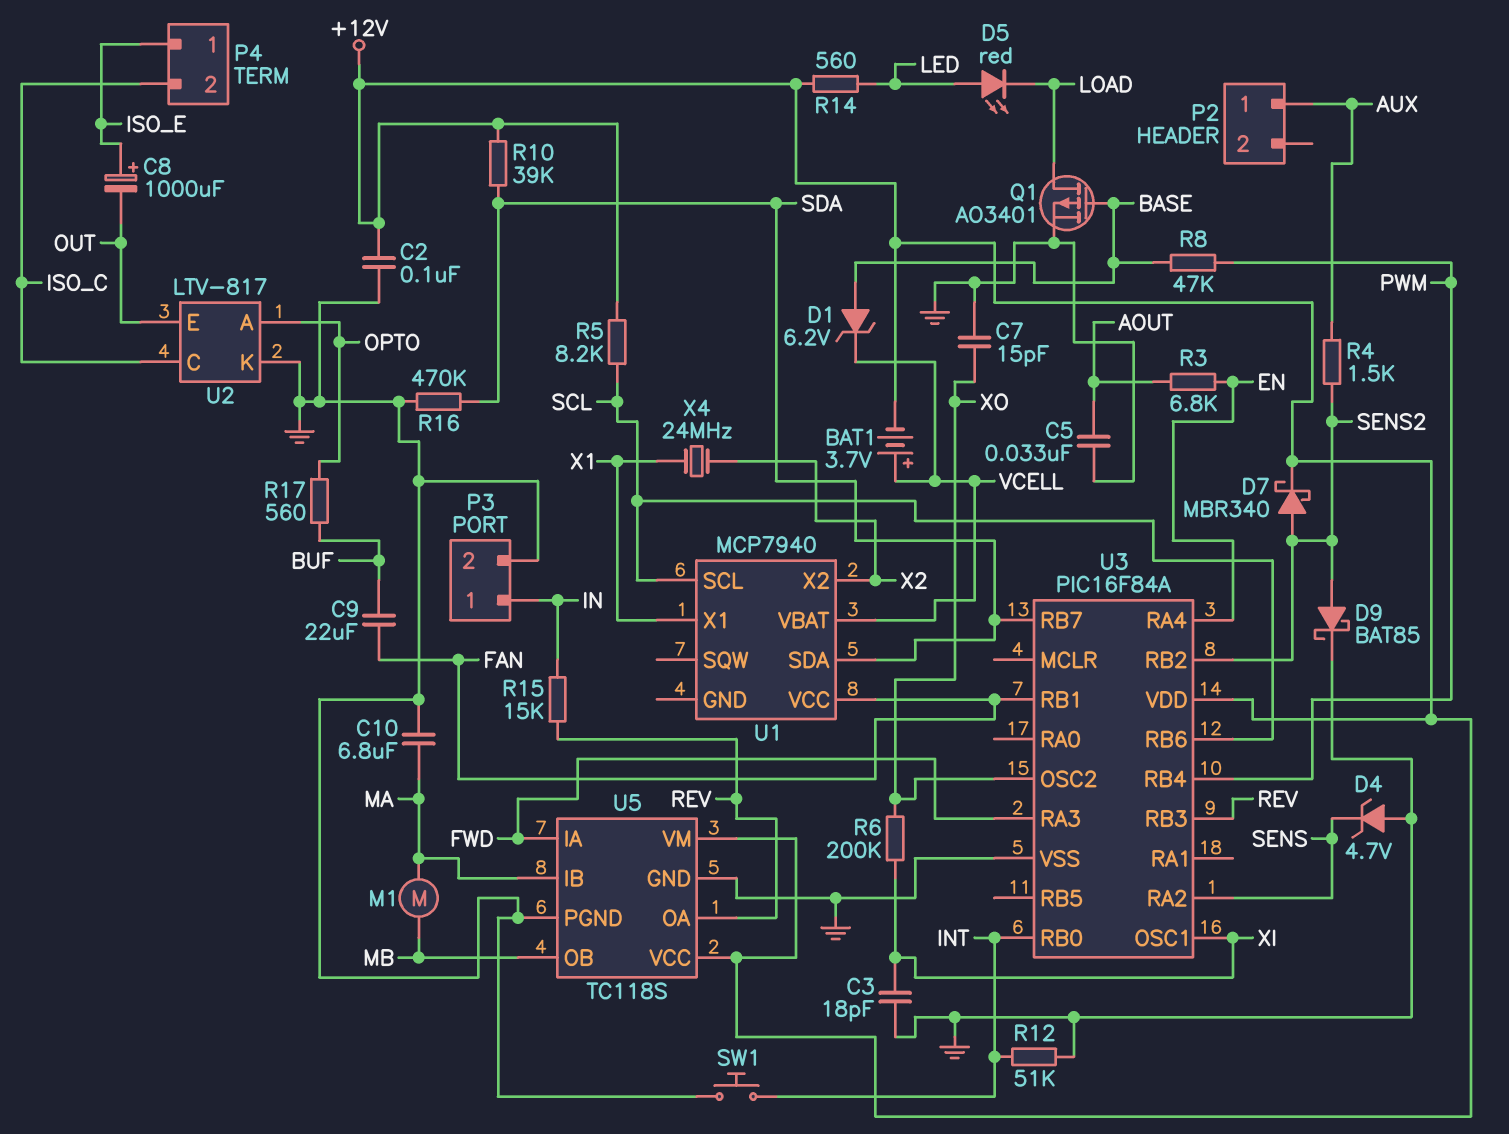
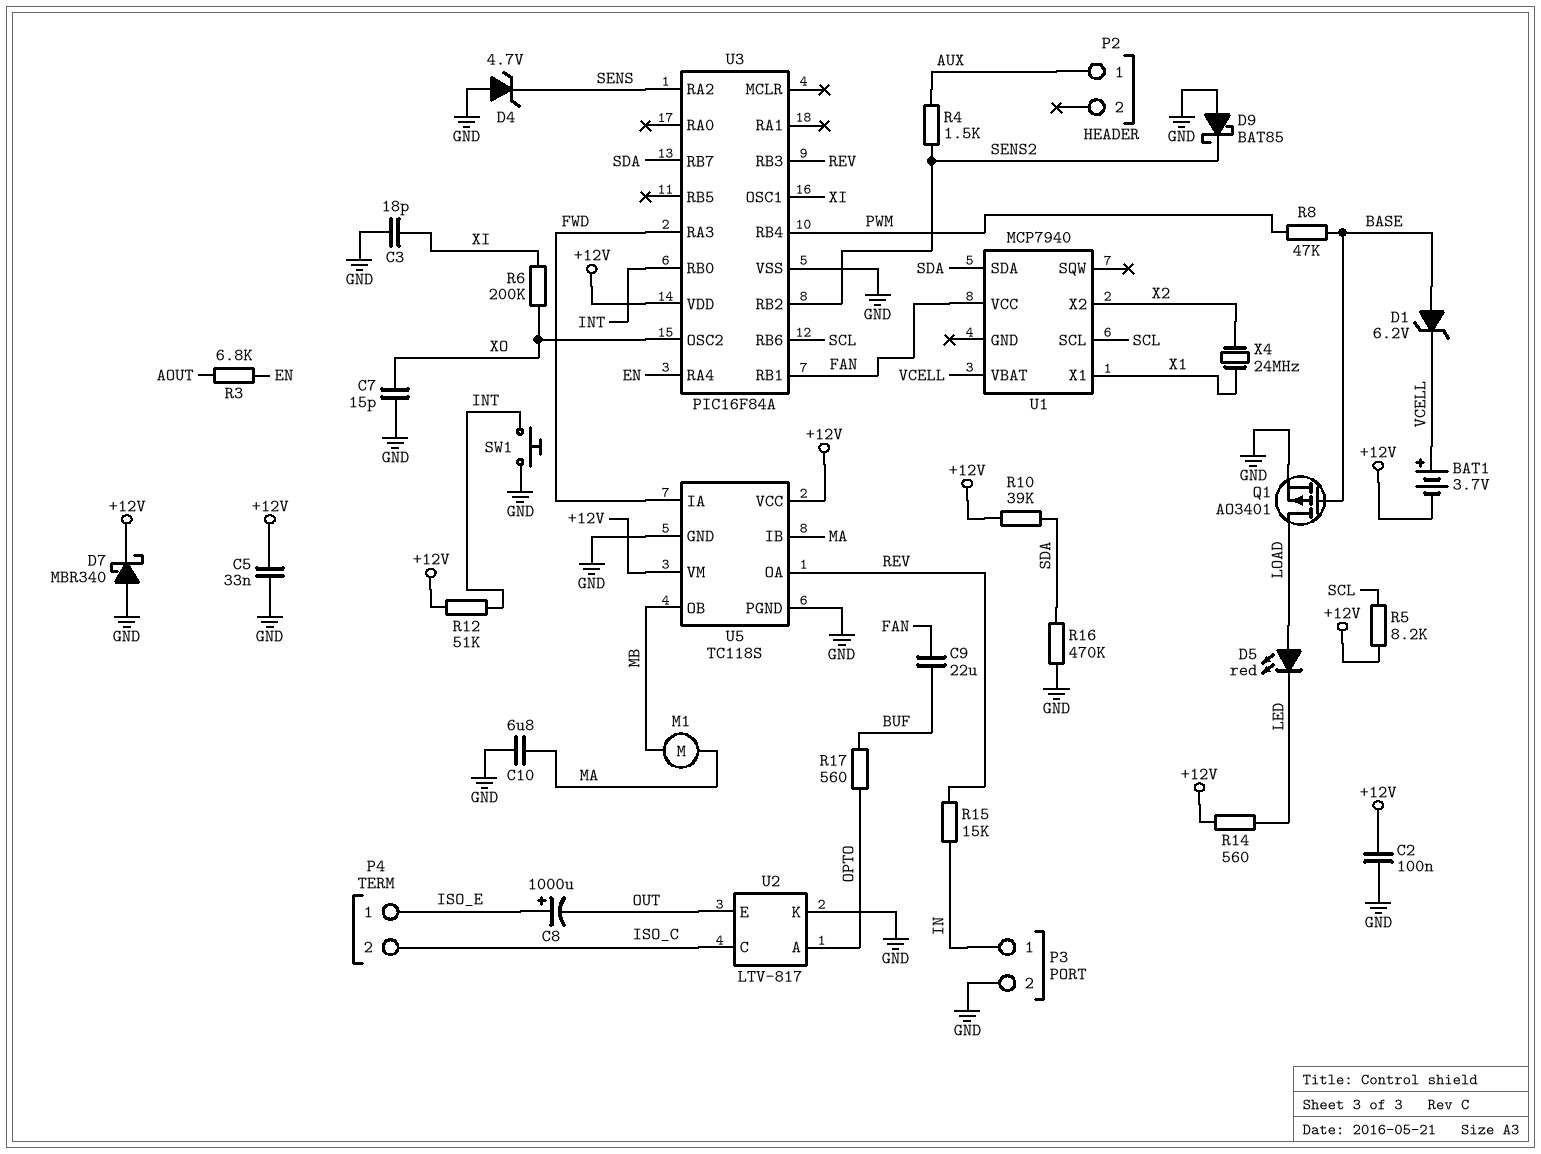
C5: 33nF (AOUT, GND) -> 33nF (+12V, GND)
D5: LED red (A LED, K LOAD) -> LED red (A LOAD, K LED)
D7: schottky MBR340 (A SENS2, K +12V) -> schottky MBR340 (A GND, K +12V)
D9: schottky BAT85 (A SENS2, K GND) -> schottky BAT85 (A GND, K SENS2)
R12: 51k (GND, INT) -> 51k (+12V, INT)

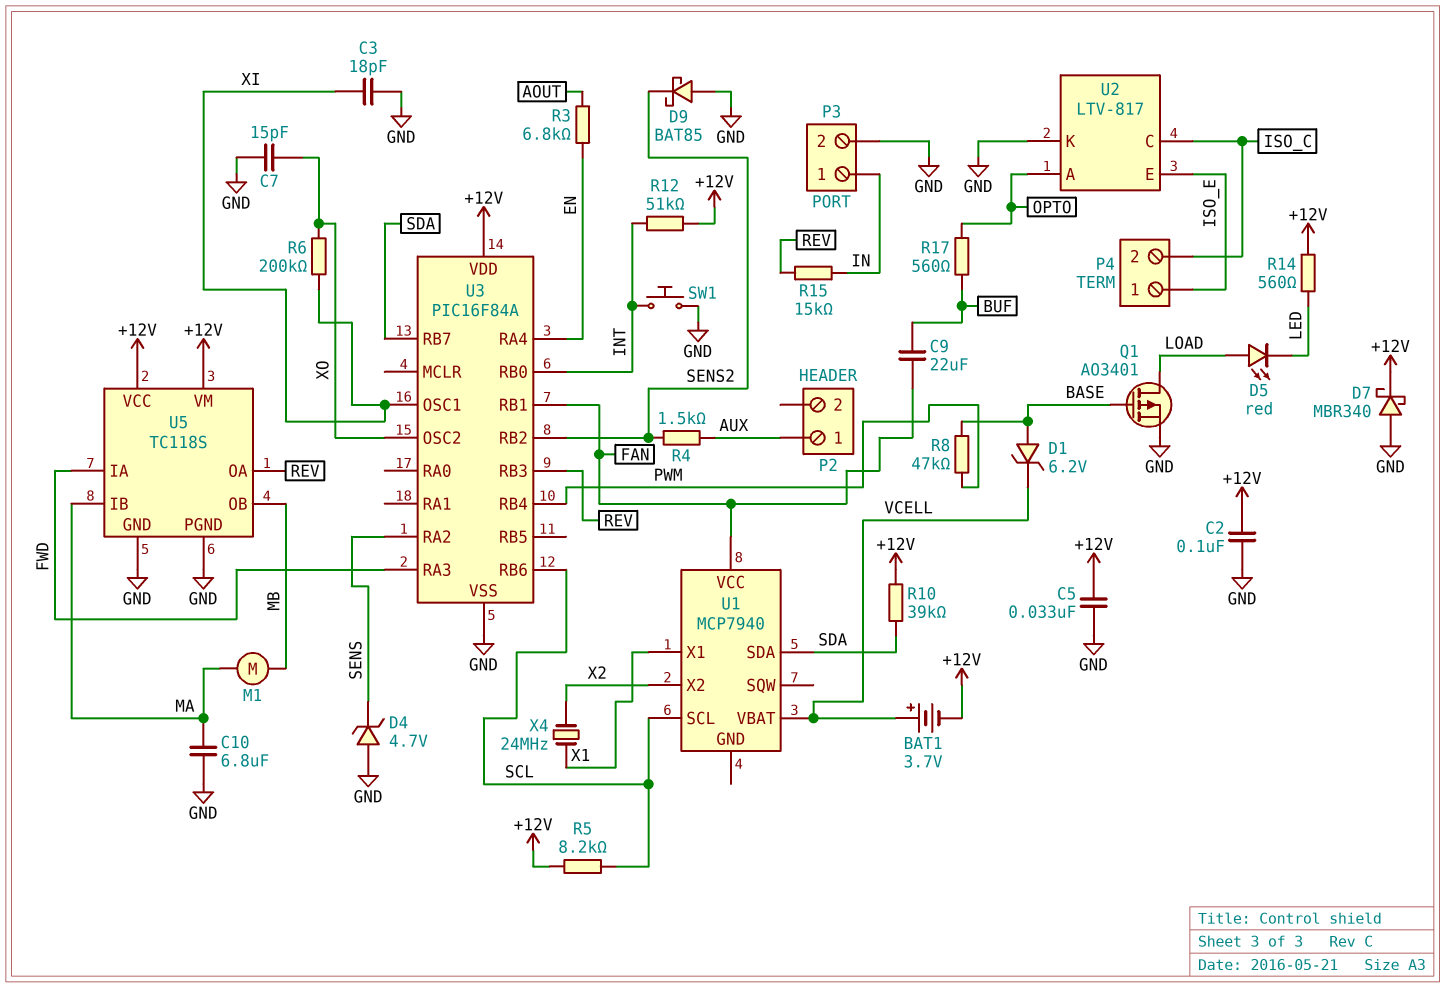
C8: 1000uF (plus ISO_E, minus OUT) -> none
R16: 470k (GND, SDA) -> none
U2 pin E: OUT -> ISO_E

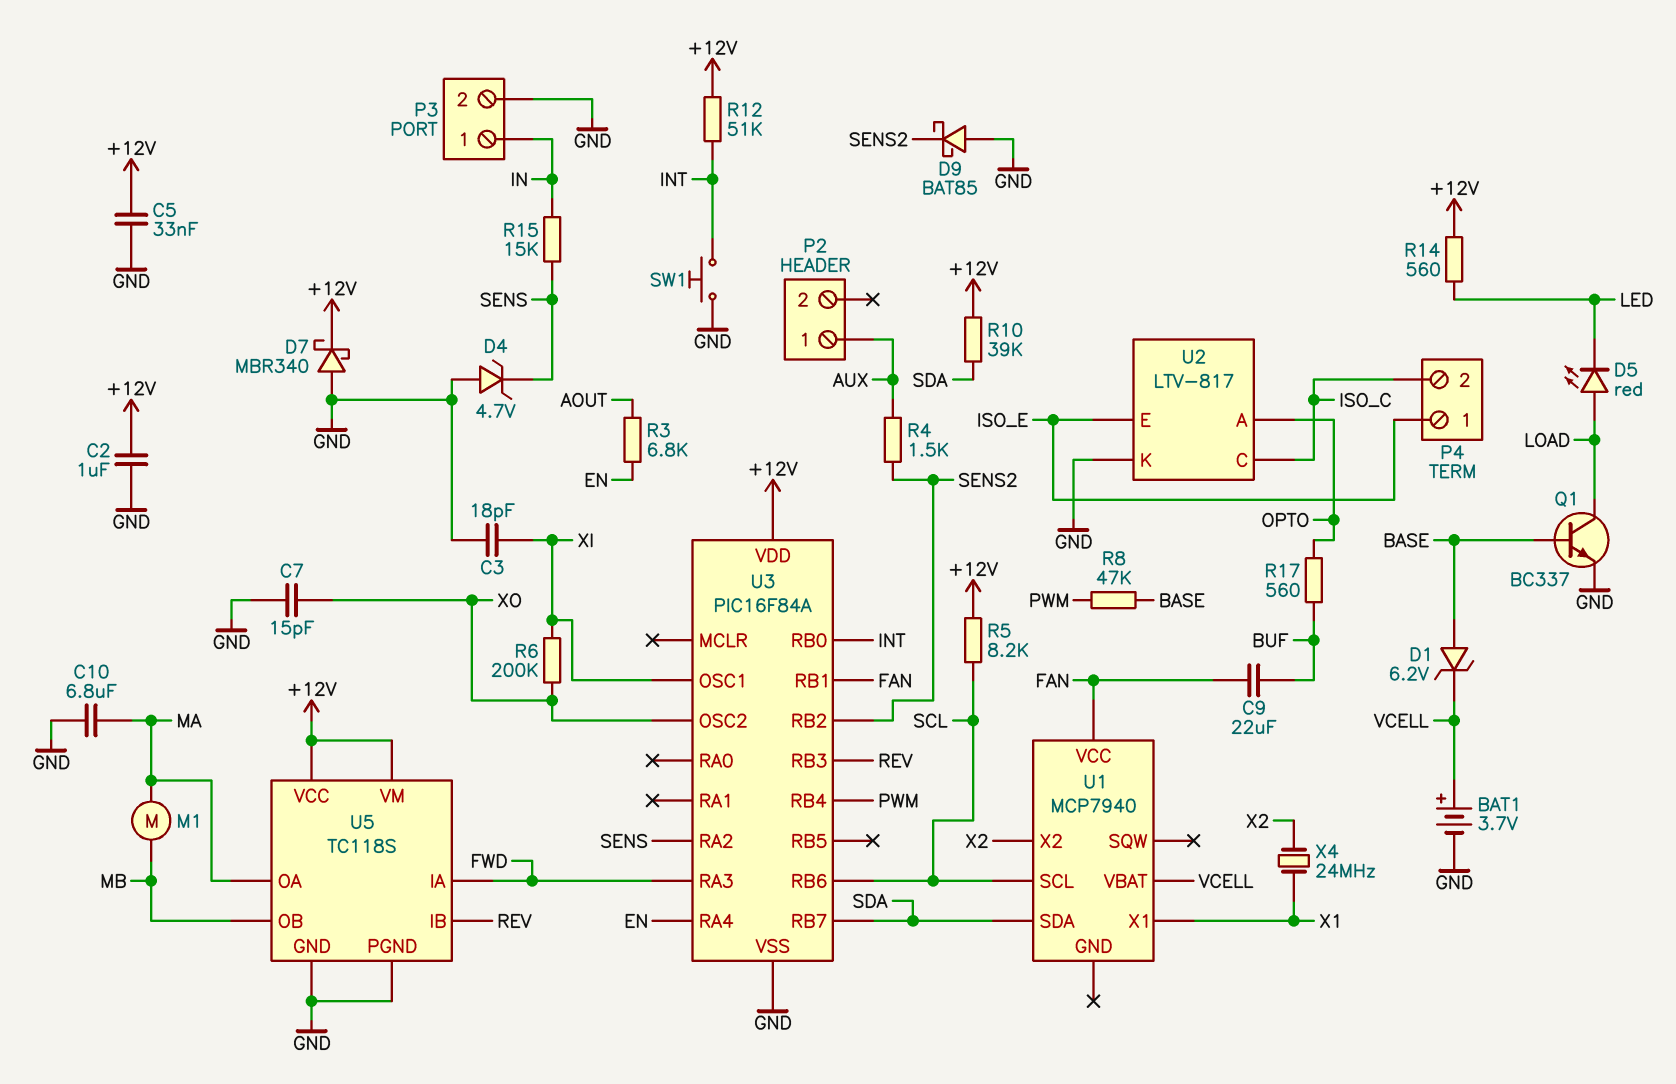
BAT1: 3.7V (plus VCELL, minus +12V) -> 3.7V (plus VCELL, minus GND)
C2: 100nF (+12V, GND) -> 1uF (+12V, GND)
Q1: PMOS AO3401 (G BASE, D LOAD, S GND) -> NPN BC337 (B BASE, C LOAD, E GND)
R15: 15k (IN, REV) -> 15k (IN, SENS)
U5 pin IB: MA -> REV
U5 pin OA: REV -> MA

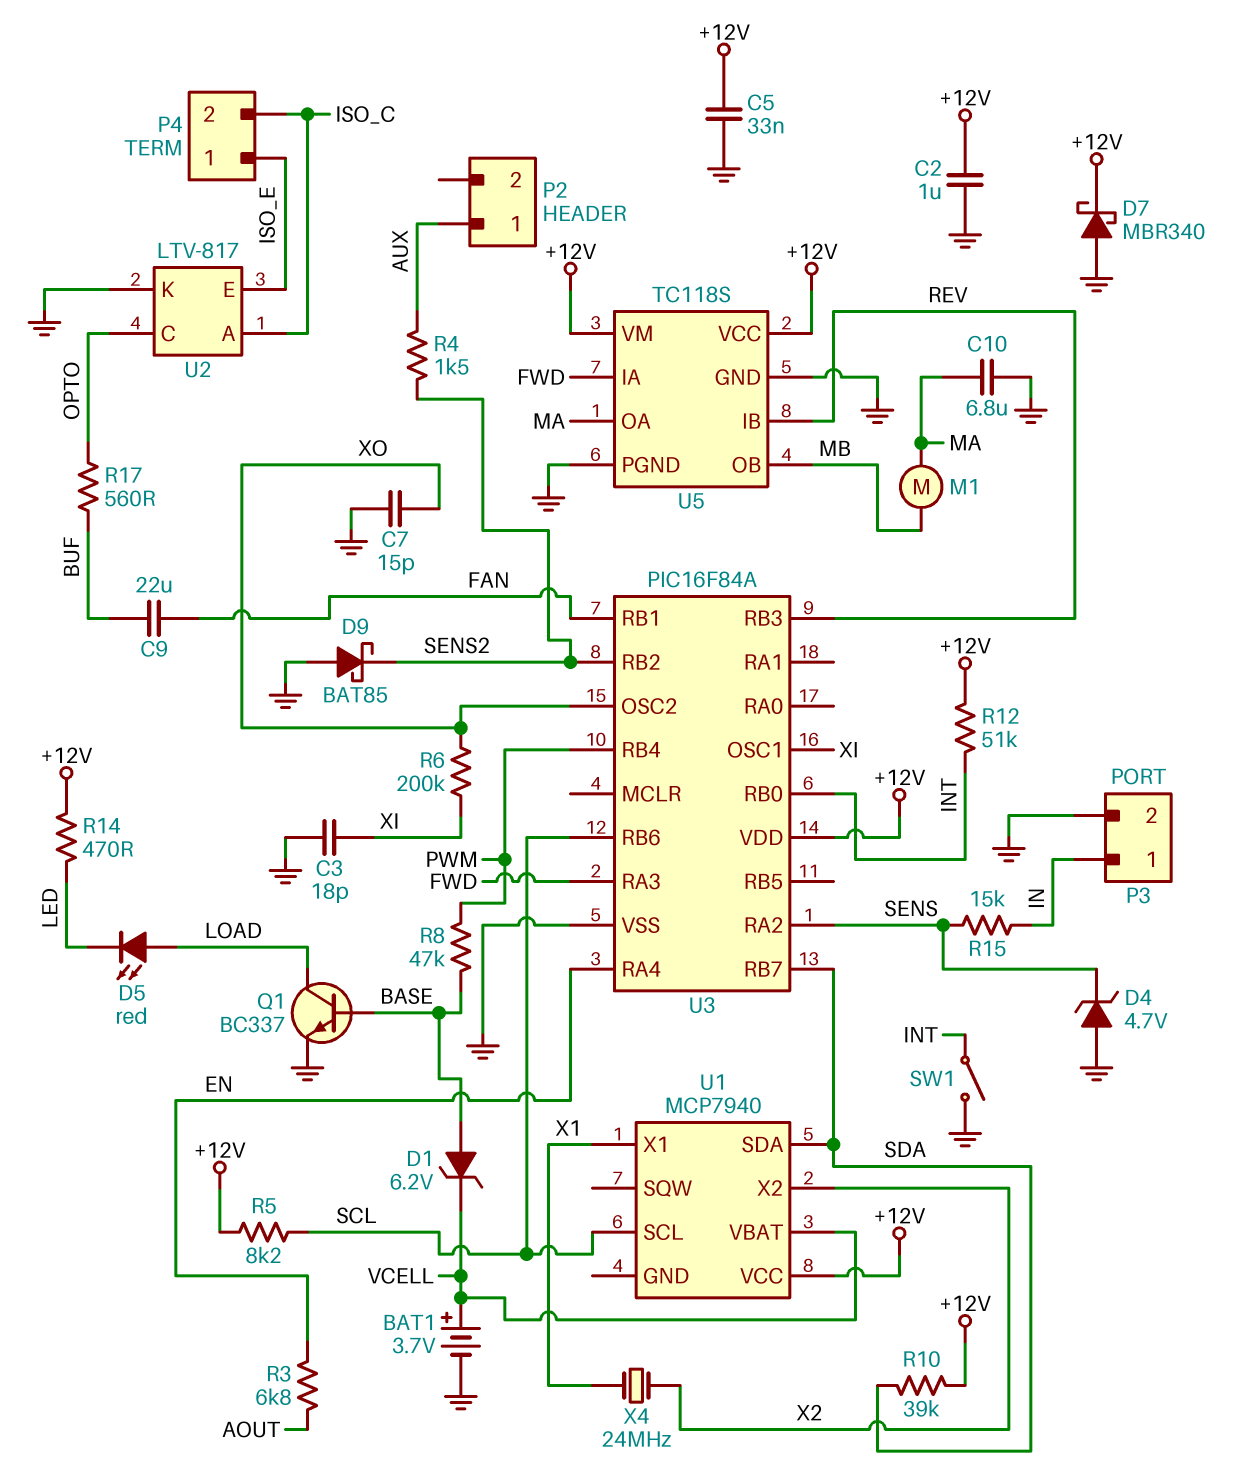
R14: 560 (+12V, LED) -> 470 (+12V, LED)
SW1: button (GND, INT) -> switch (GND, INT)
U1 pin VCC: FAN -> +12V
U2 pin A: OPTO -> ISO_C
U2 pin C: ISO_C -> OPTO

